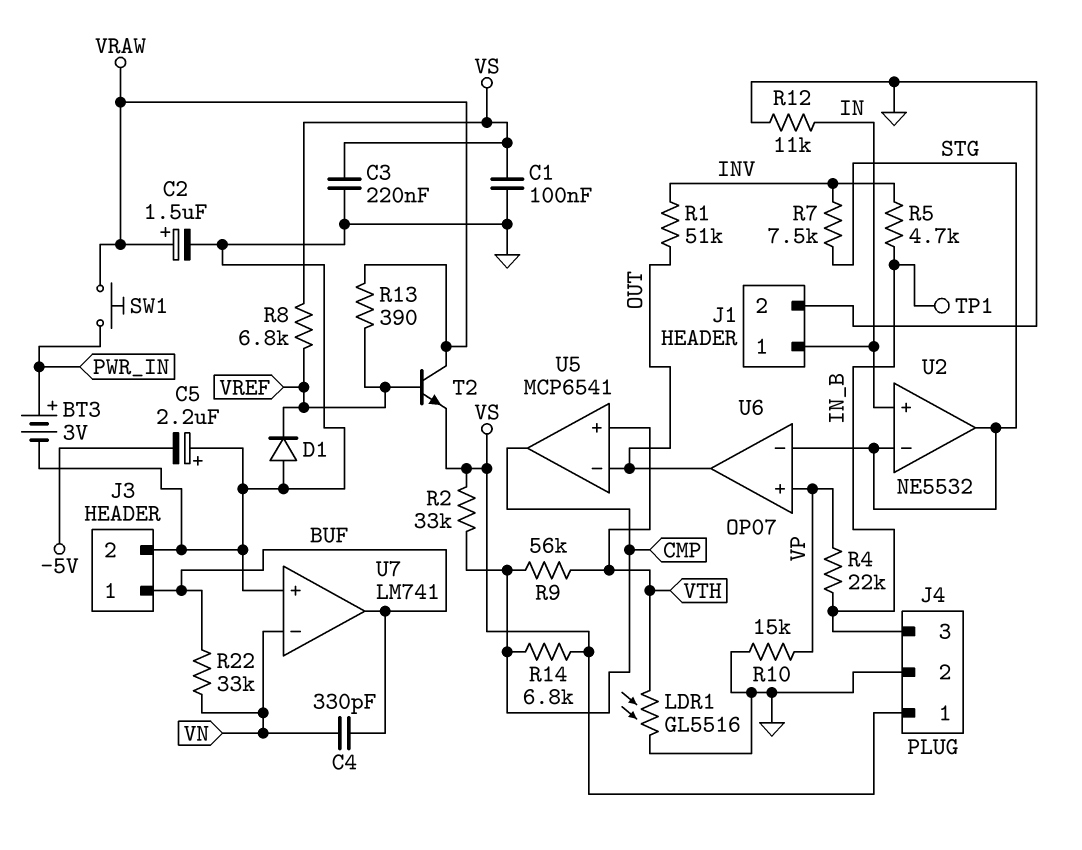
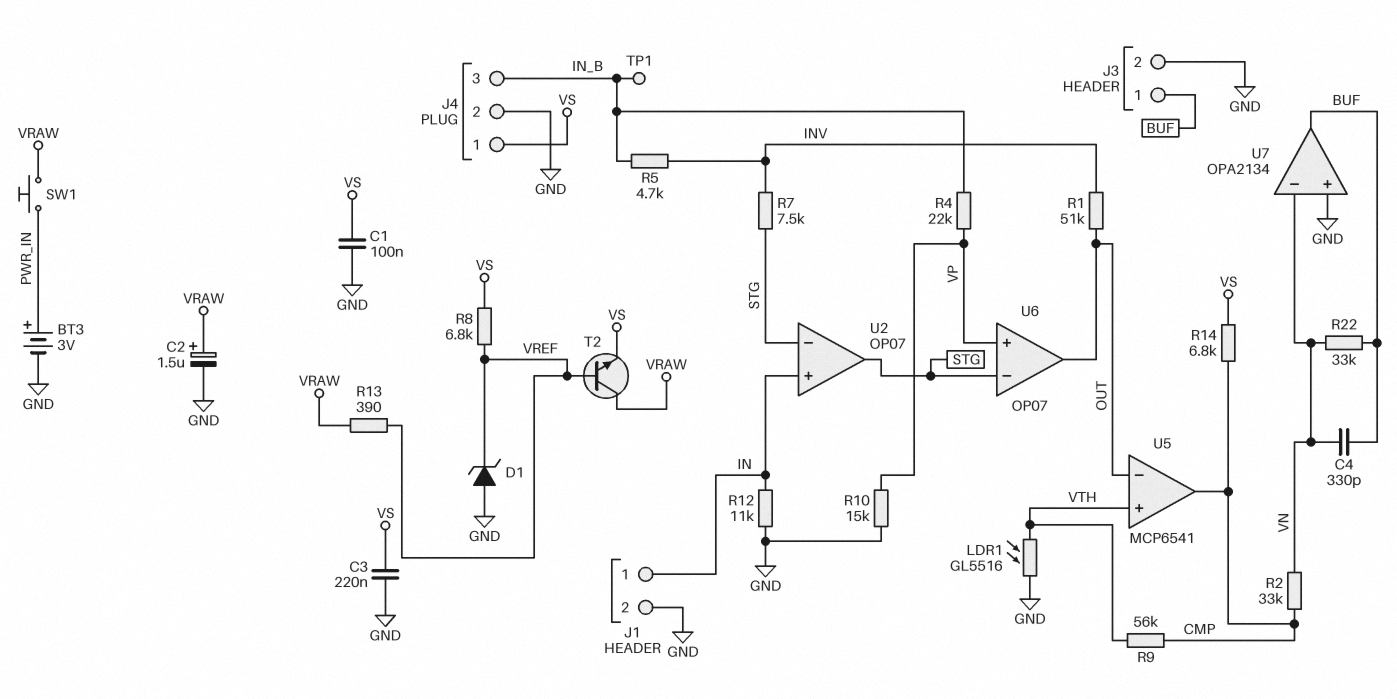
C5: 2.2uF (plus GND, minus -5V) -> none
D1: diode (A GND, K VREF) -> zener (A GND, K VREF)
R2: 33k (CMP, VS) -> 33k (CMP, VN)
U2: NE5532 -> OP07
U7: LM741 -> OPA2134

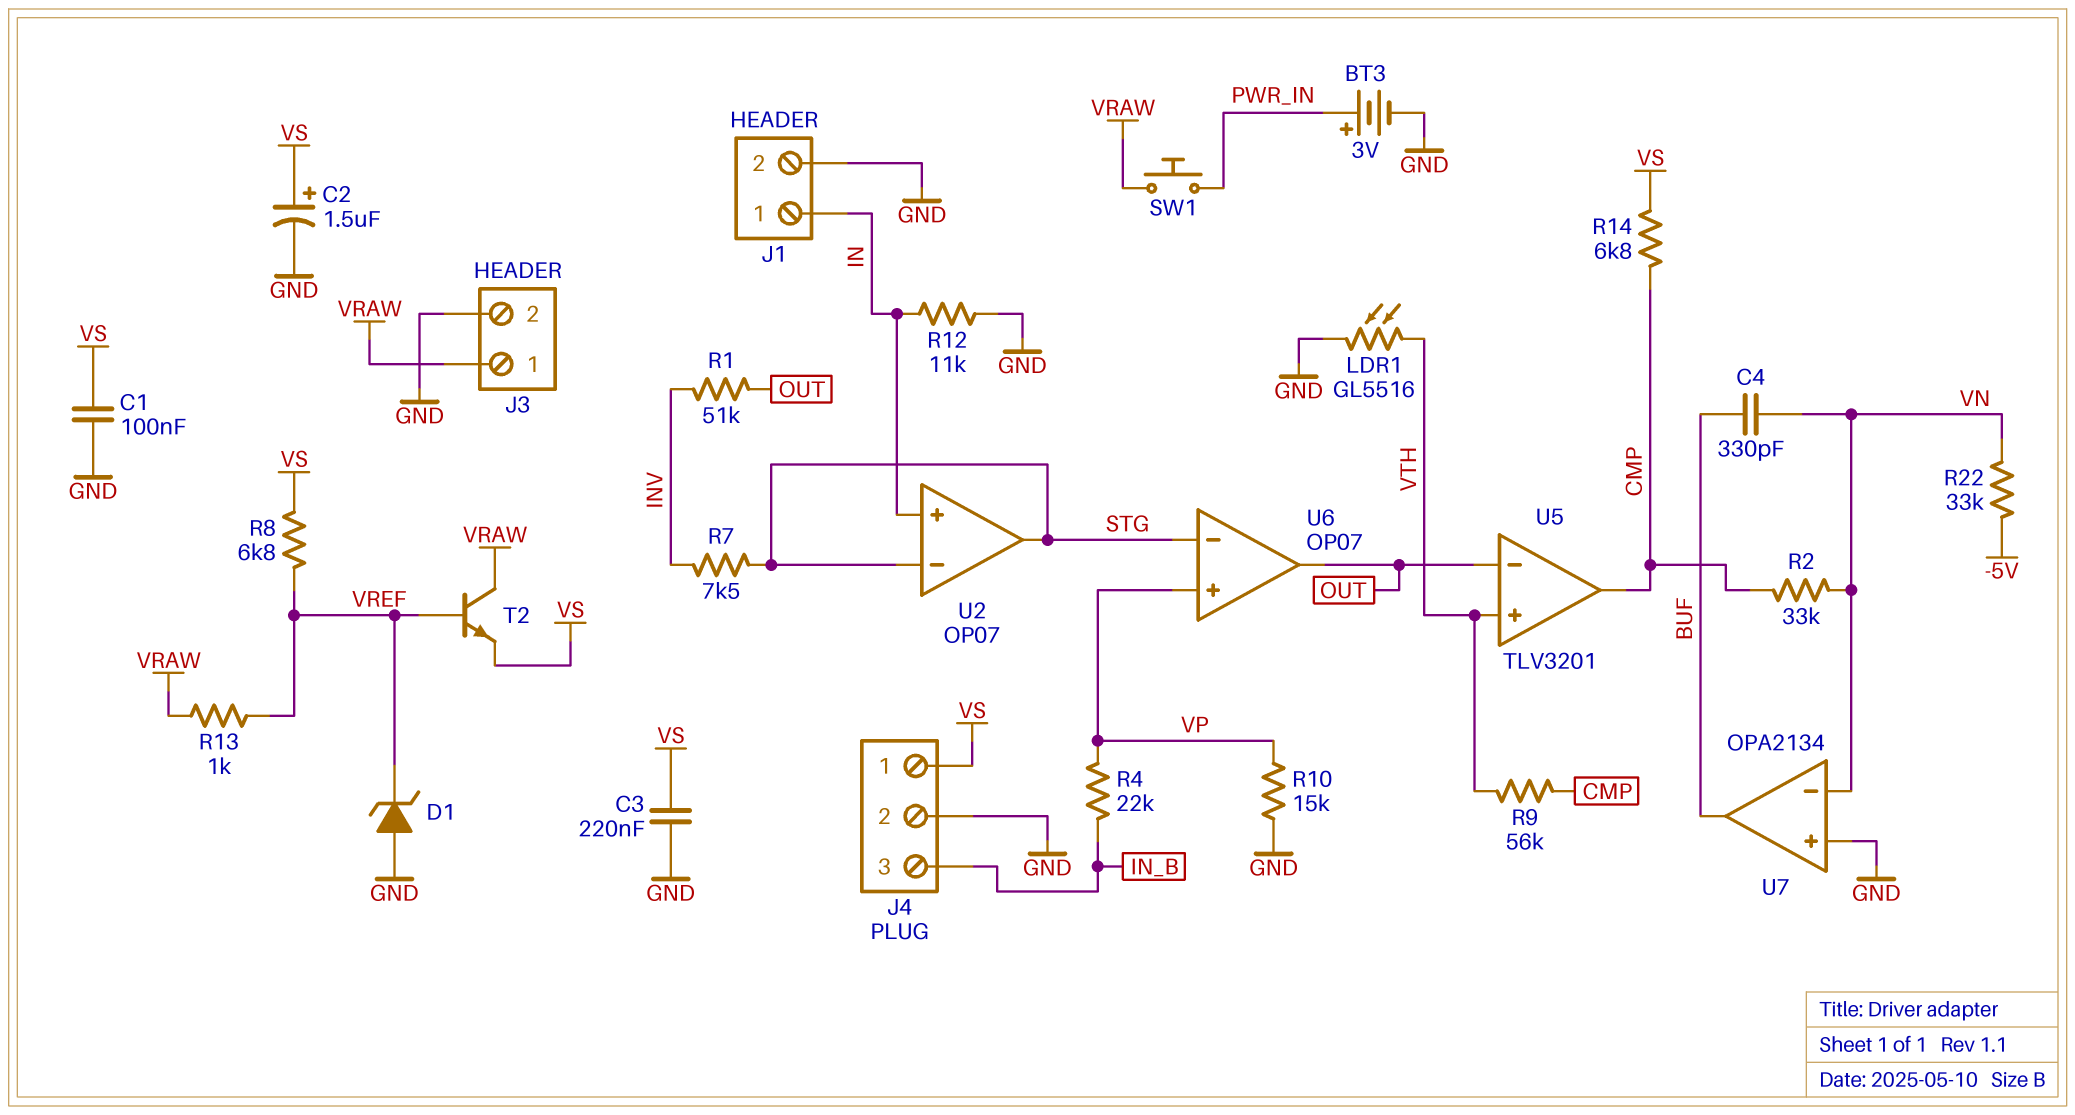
C2: 1.5uF (plus VRAW, minus GND) -> 1.5uF (plus VS, minus GND)
J3 pin 1: BUF -> VRAW
R5: 4.7k (INV, IN_B) -> none
R13: 390 (VRAW, VREF) -> 1k (VRAW, VREF)
R22: 33k (BUF, VN) -> 33k (-5V, VN)
TP1: test point (IN_B) -> none
U5: MCP6541 -> TLV3201

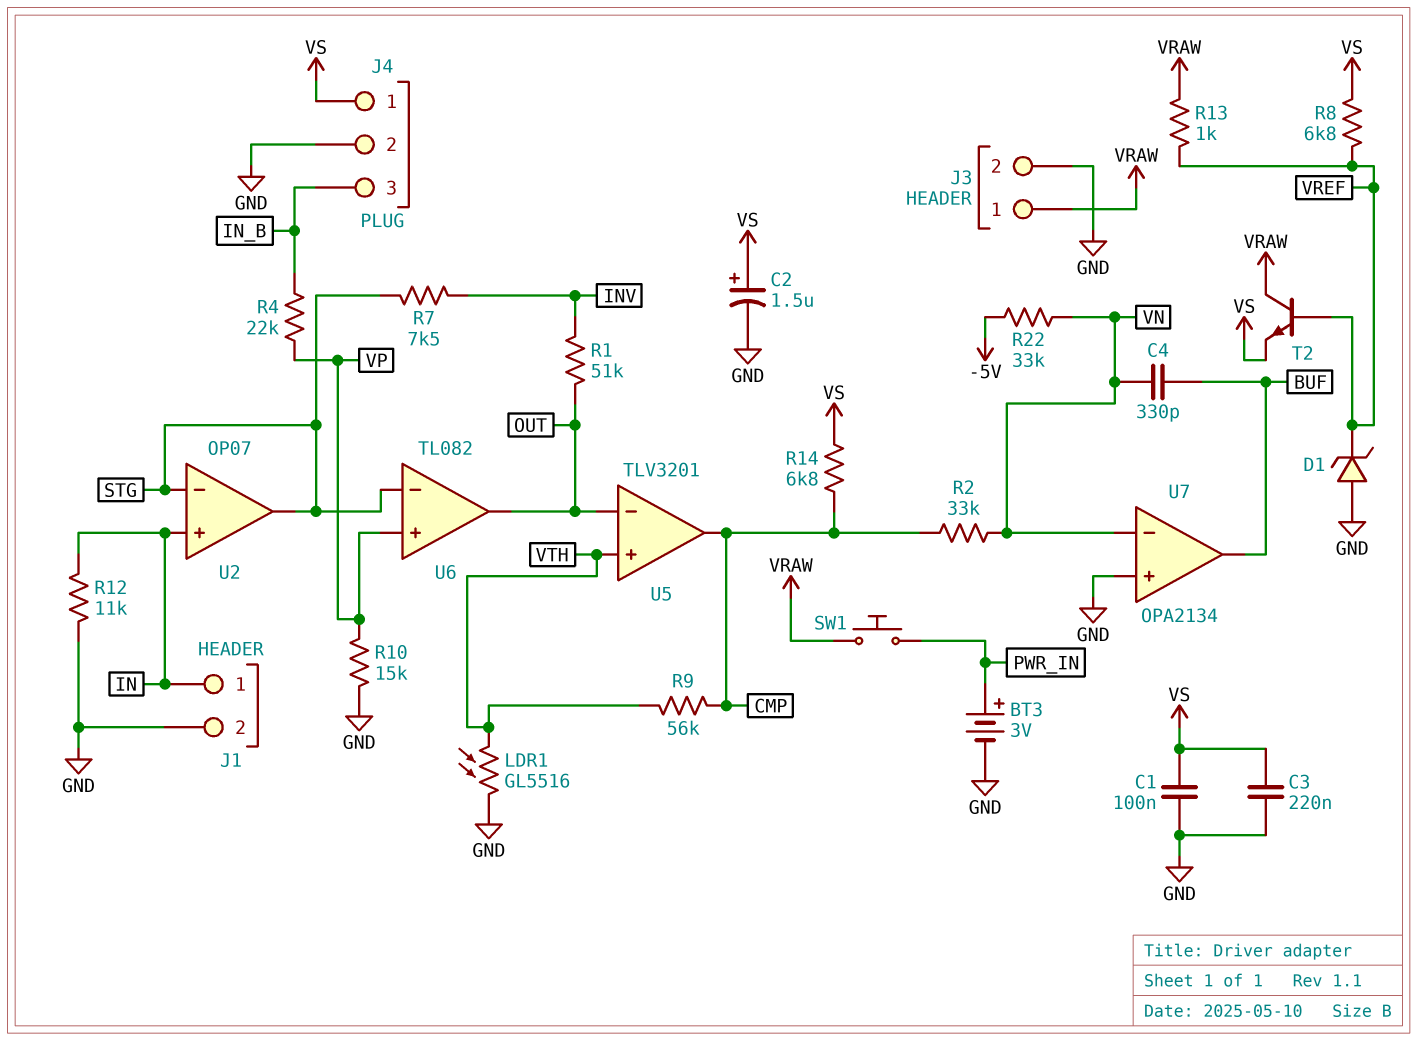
U6: OP07 -> TL082

